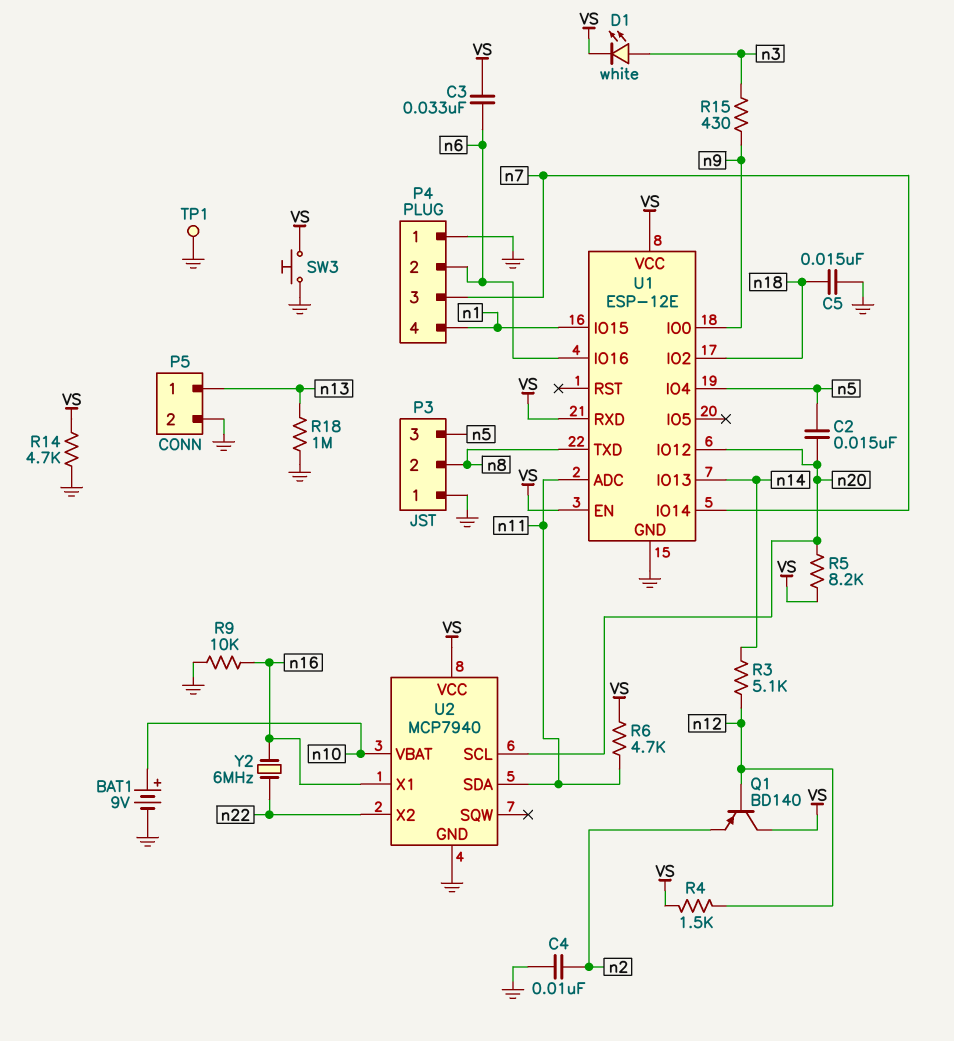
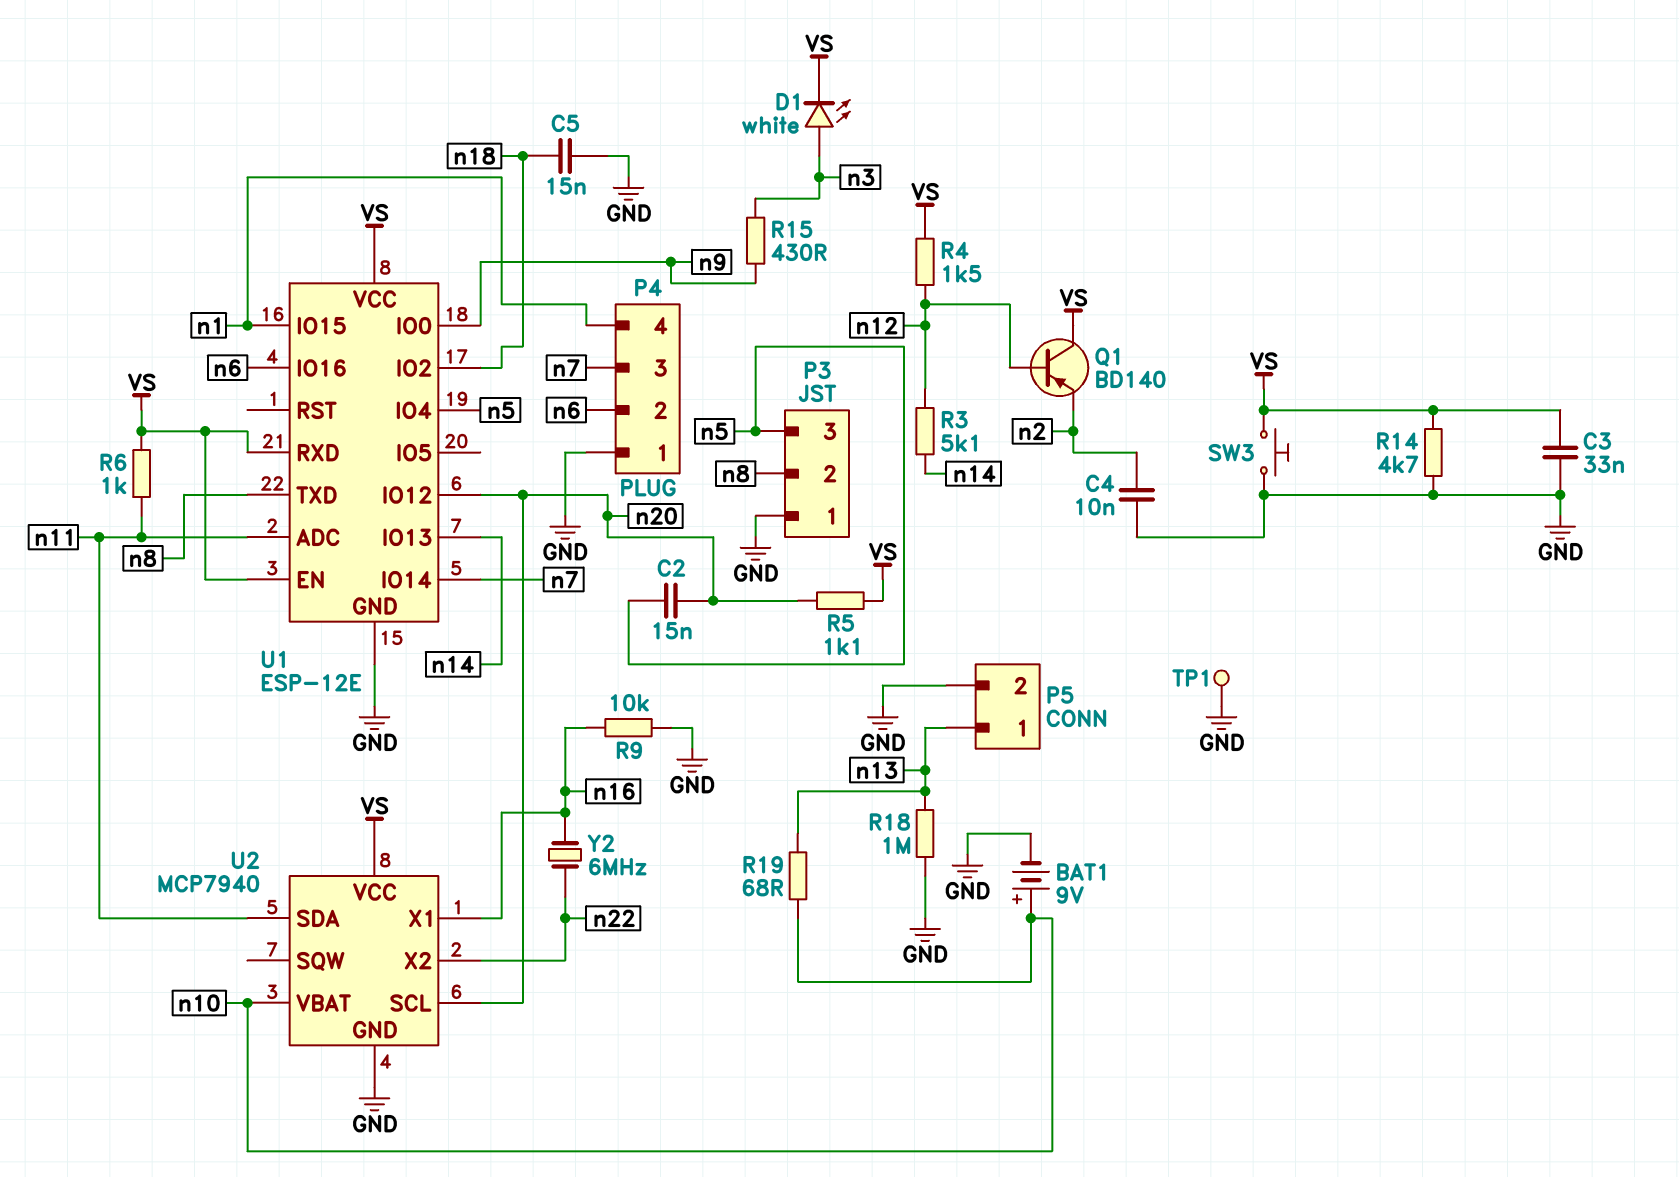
C3: 33nF (VS, n6) -> 33nF (GND, VS)
R5: 8.2k (VS, n20) -> 1.1k (VS, n20)
R6: 4.7k (VS, n11) -> 1k (VS, n11)
R19: none -> 68 (n10, n13)

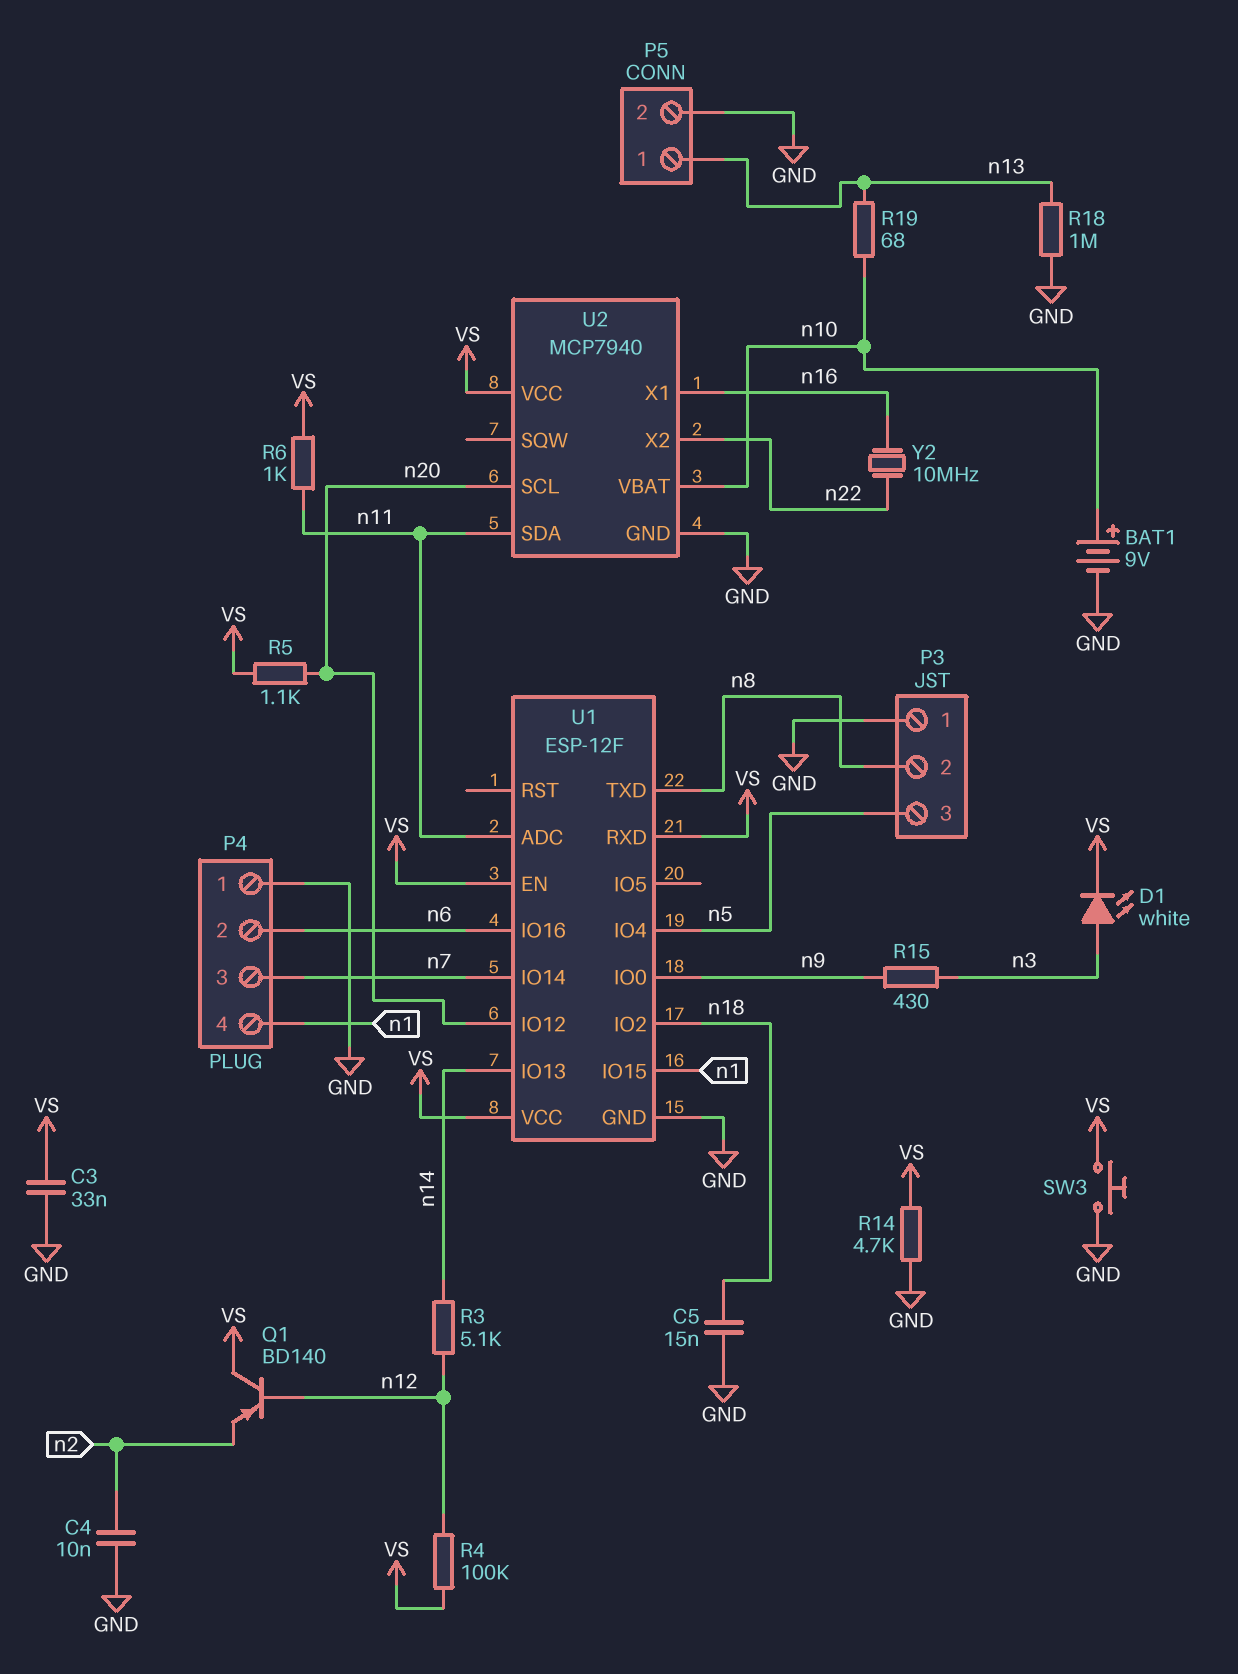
C2: 15nF (n5, n20) -> none
R4: 1.5k (VS, n12) -> 100k (VS, n12)
R9: 10k (GND, n16) -> none
TP1: test point (GND) -> none
U1: ESP-12E -> ESP-12F
Y2: 6MHz (n16, n22) -> 10MHz (n16, n22)

